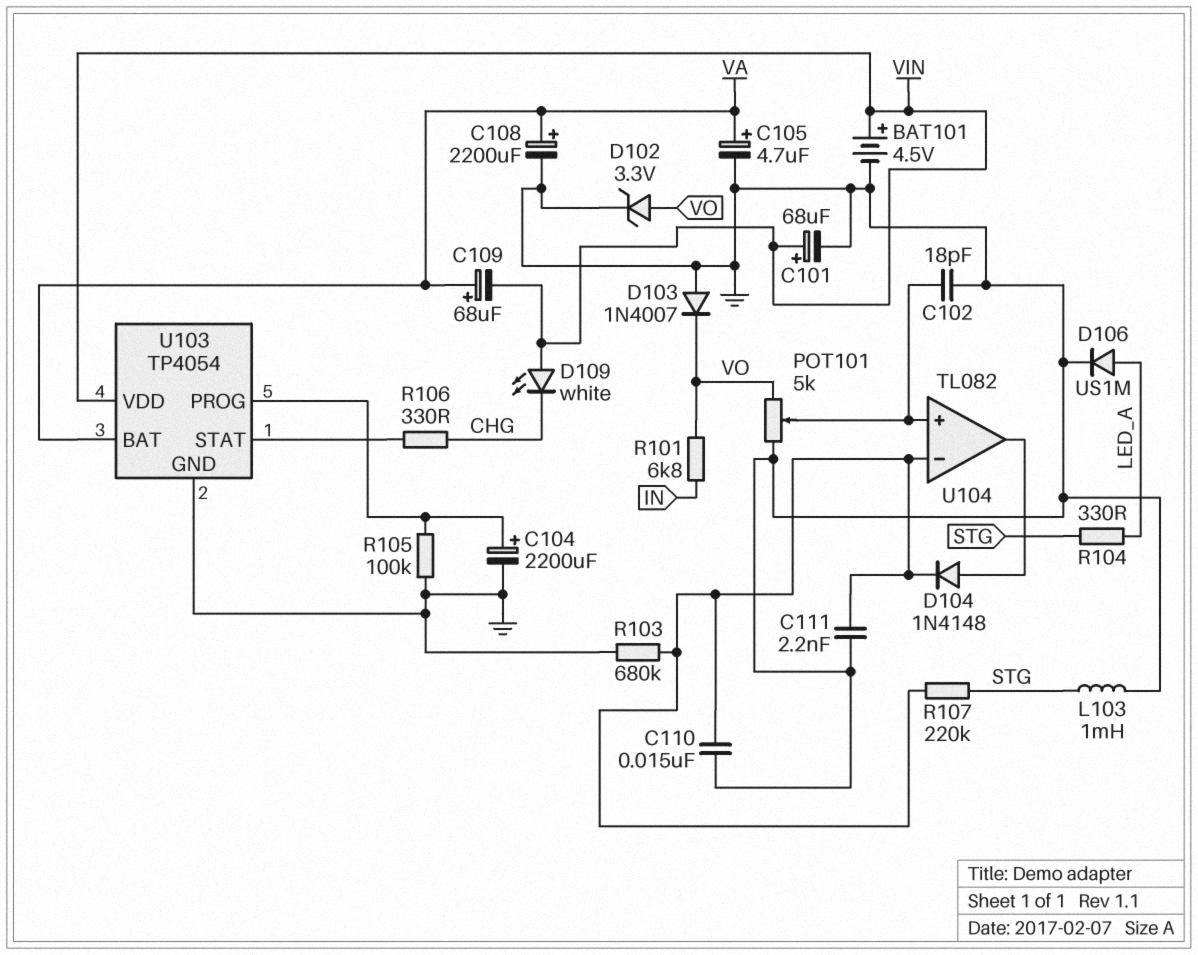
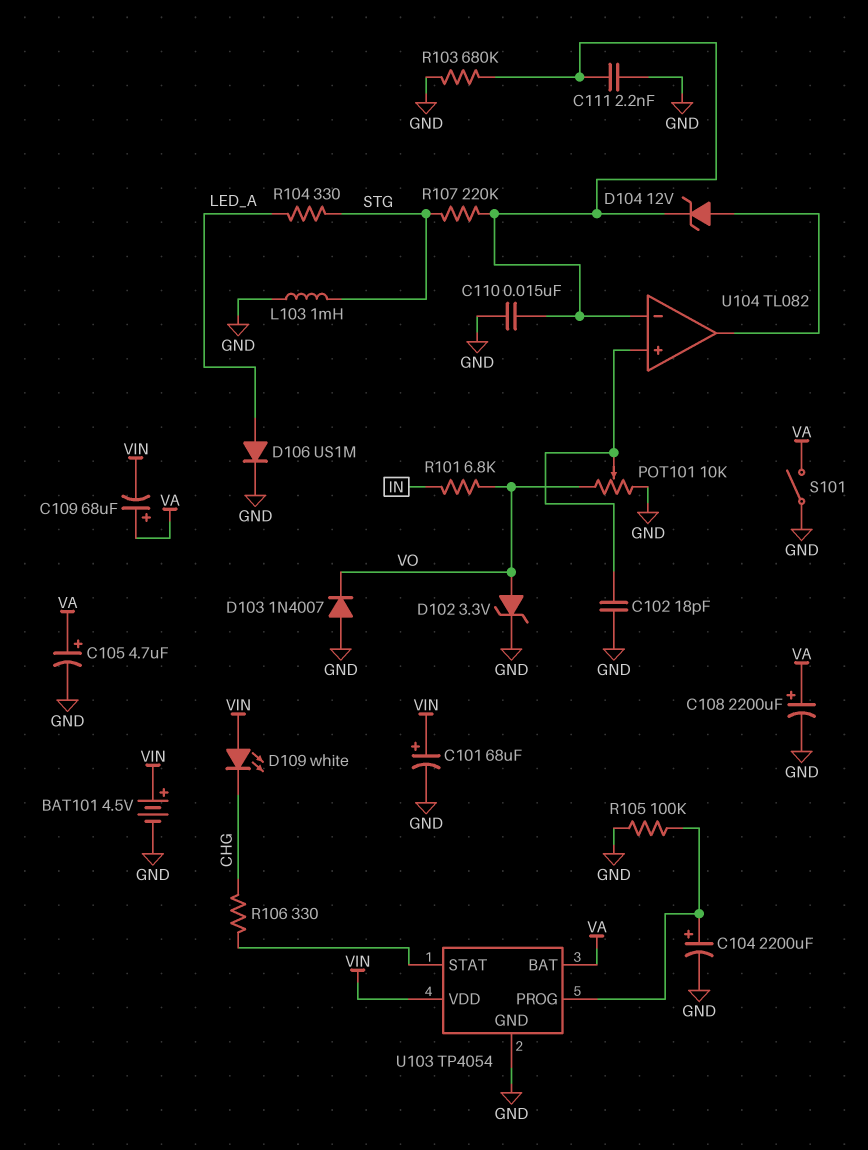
D104: diode 1N4148 (A U104/out, K U104/in-) -> zener 12V (A U104/out, K U104/in-)
POT101: 5k (GND, VO, wiper U104/in+) -> 10k (GND, VO, wiper U104/in+)
S101: none -> switch (GND, VA)

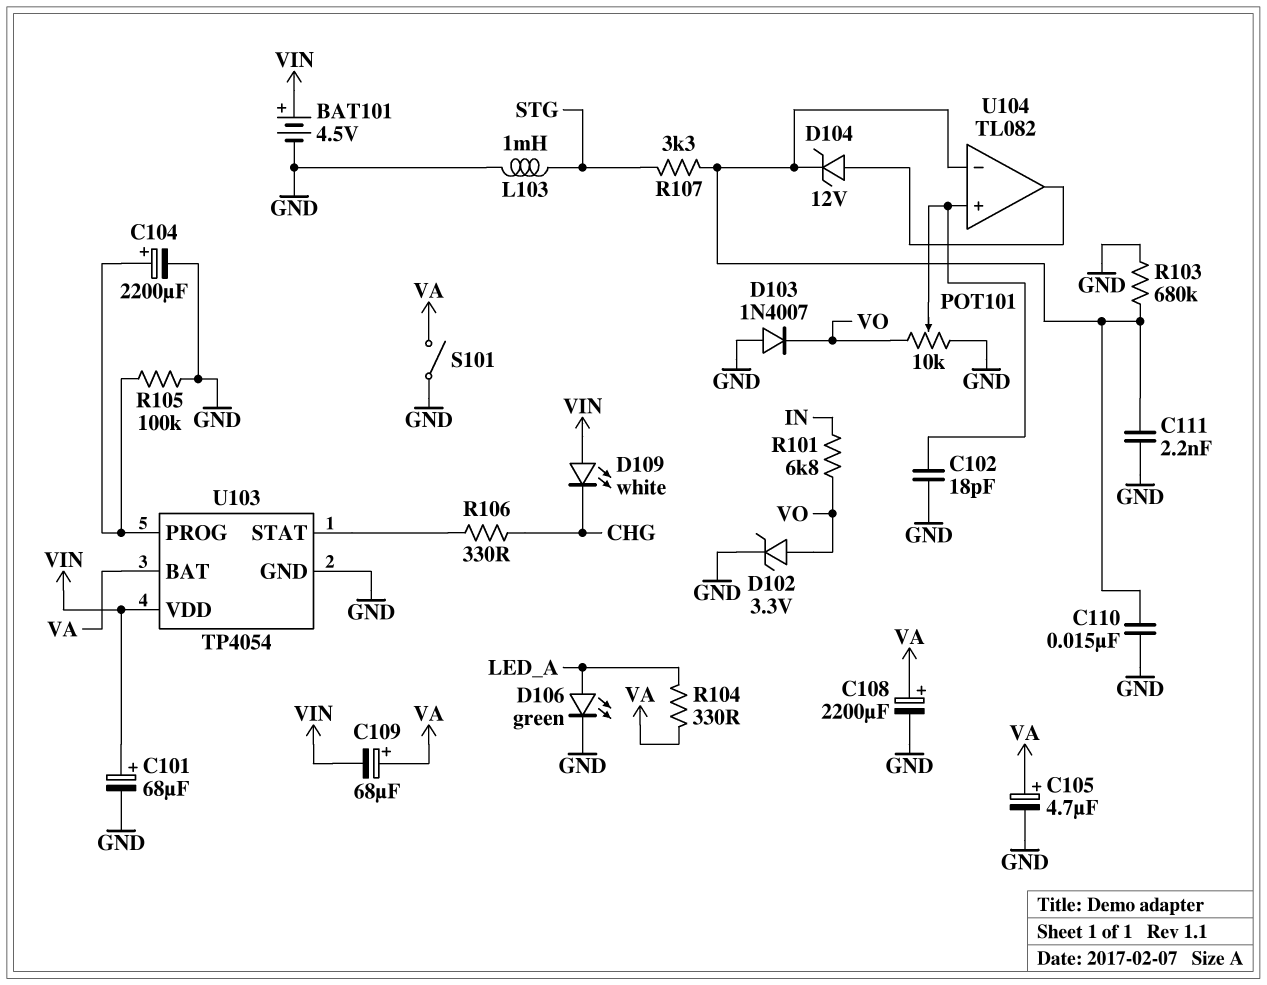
D106: diode US1M (A LED_A, K GND) -> LED green (A LED_A, K GND)
R104: 330 (LED_A, STG) -> 330 (LED_A, VA)
R107: 220k (STG, U104/in-) -> 3.3k (STG, U104/in-)

